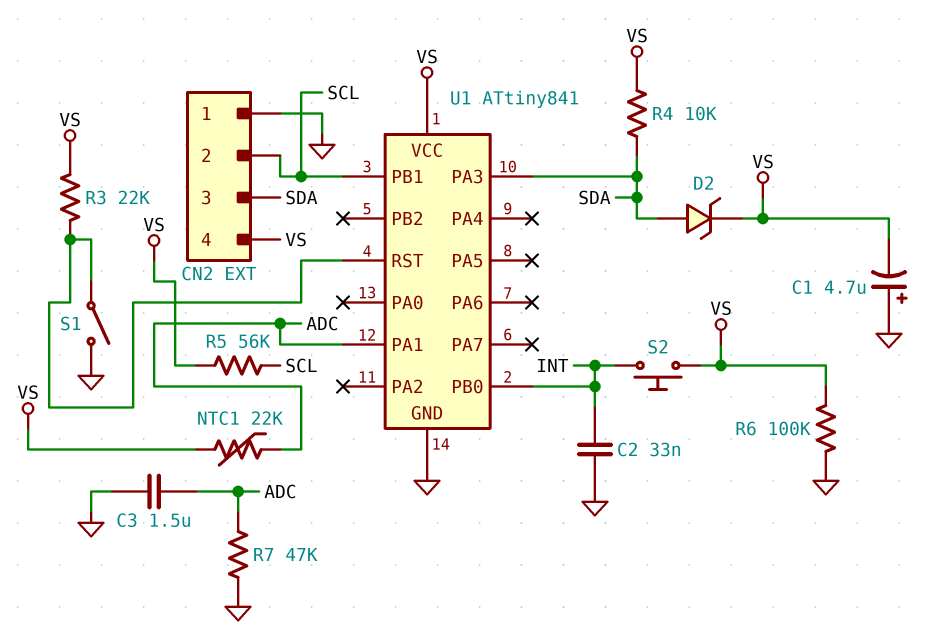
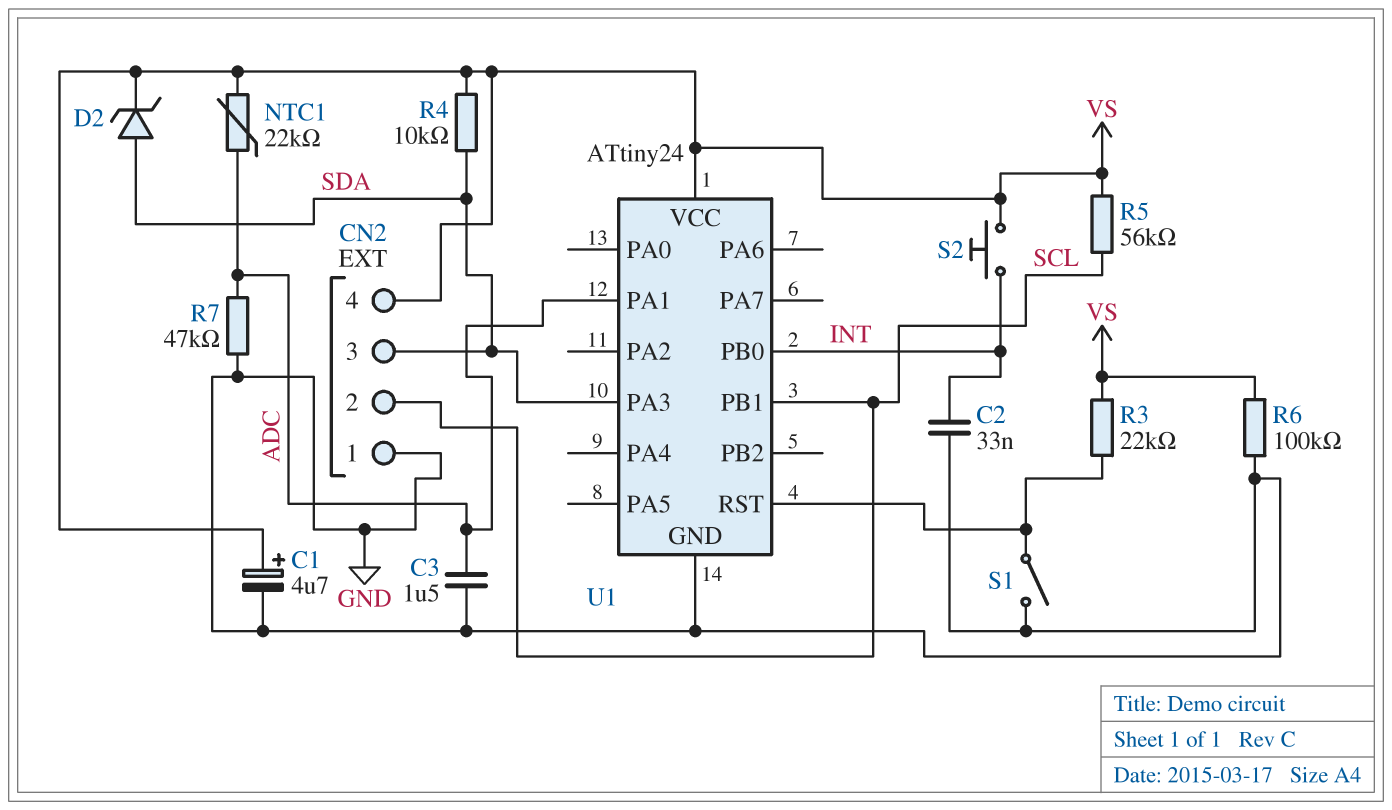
C1: 4.7uF (plus GND, minus VS) -> 4.7uF (plus VS, minus GND)
U1: ATtiny841 -> ATtiny24

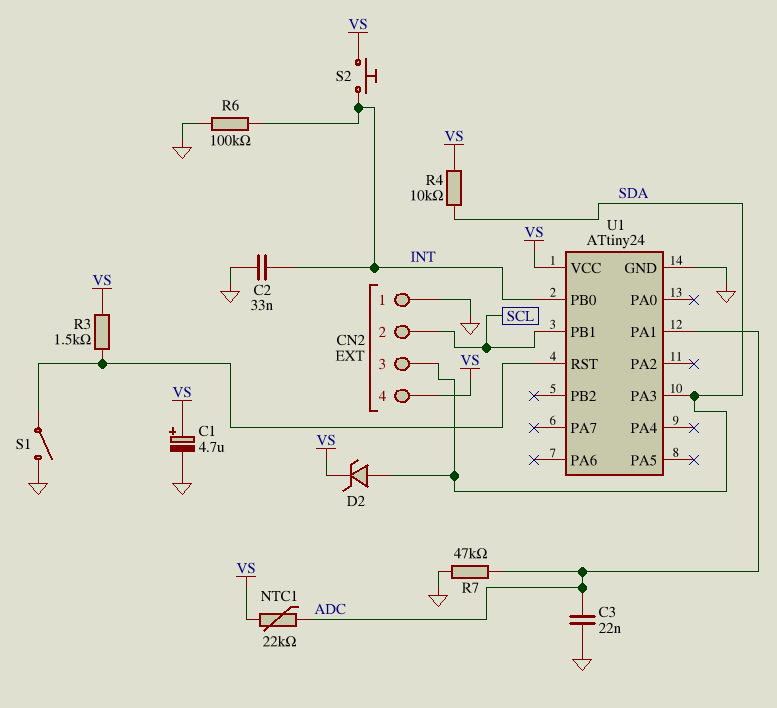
C3: 1.5uF (ADC, GND) -> 22nF (ADC, GND)
R3: 22k (U1/RST, VS) -> 1.5k (U1/RST, VS)
R5: 56k (SCL, VS) -> none
R6: 100k (GND, VS) -> 100k (GND, INT)

